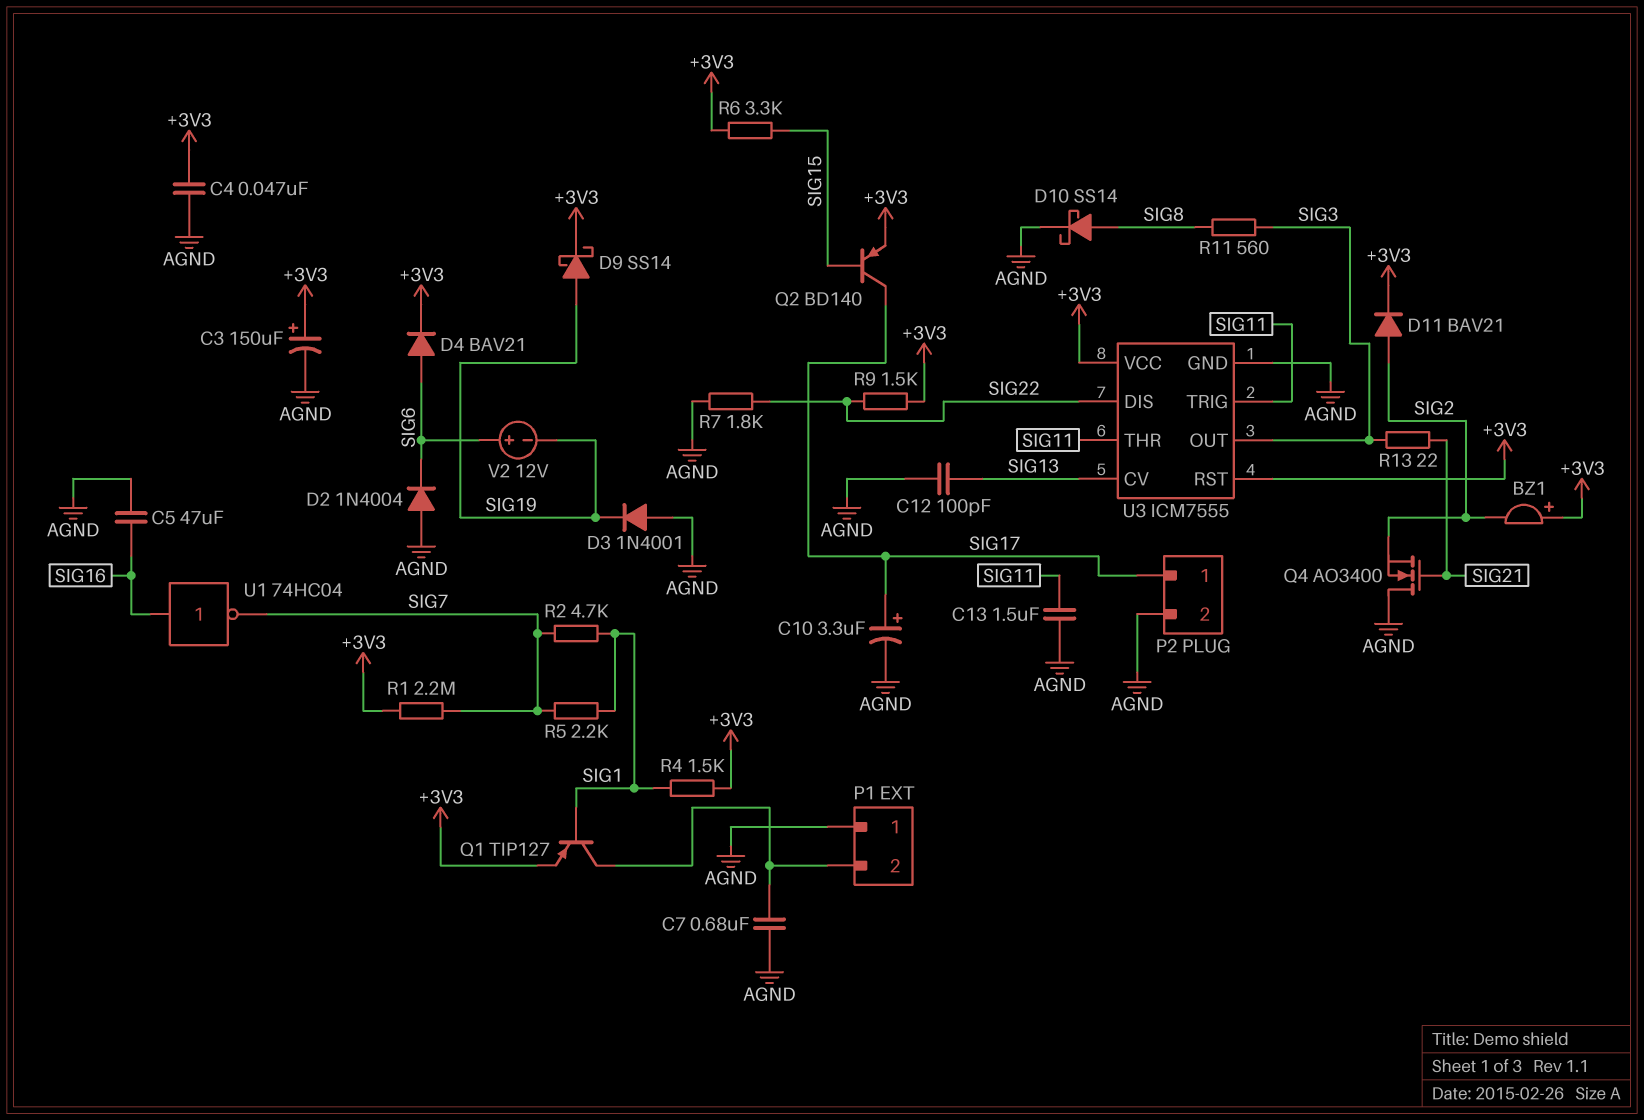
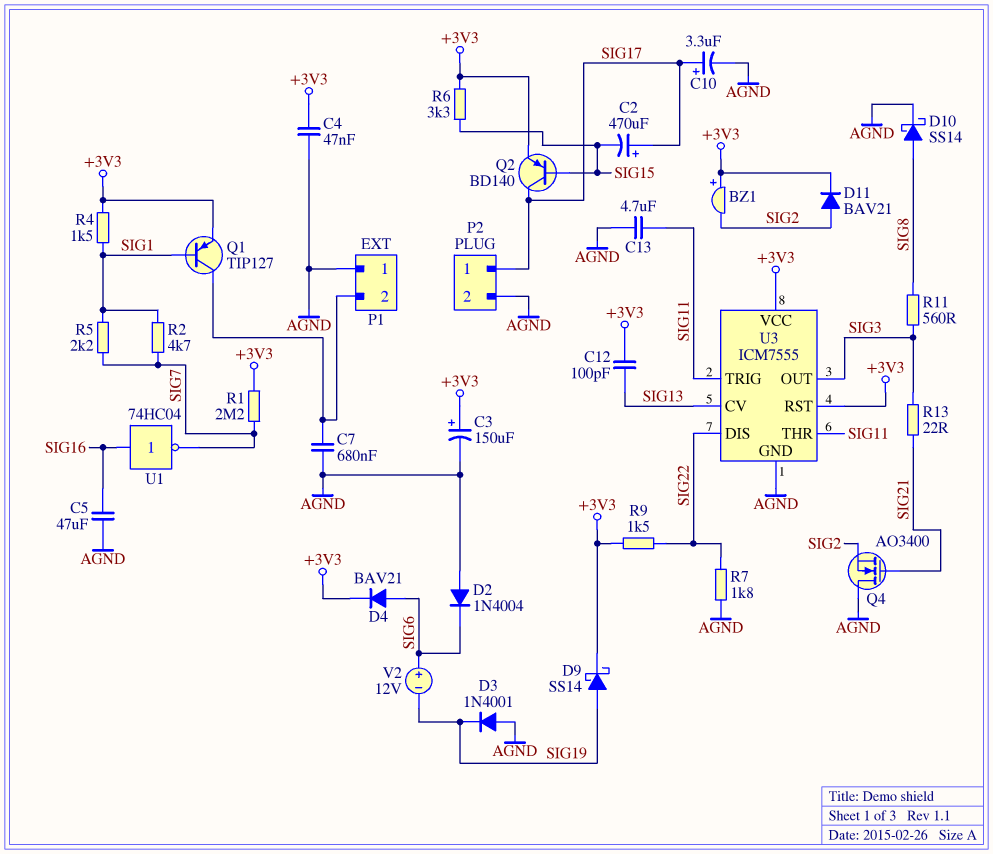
C2: none -> 470uF (plus SIG17, minus SIG15)
C12: 100pF (AGND, SIG13) -> 100pF (+3V3, SIG13)
C13: 1.5uF (AGND, SIG11) -> 4.7uF (AGND, SIG11)

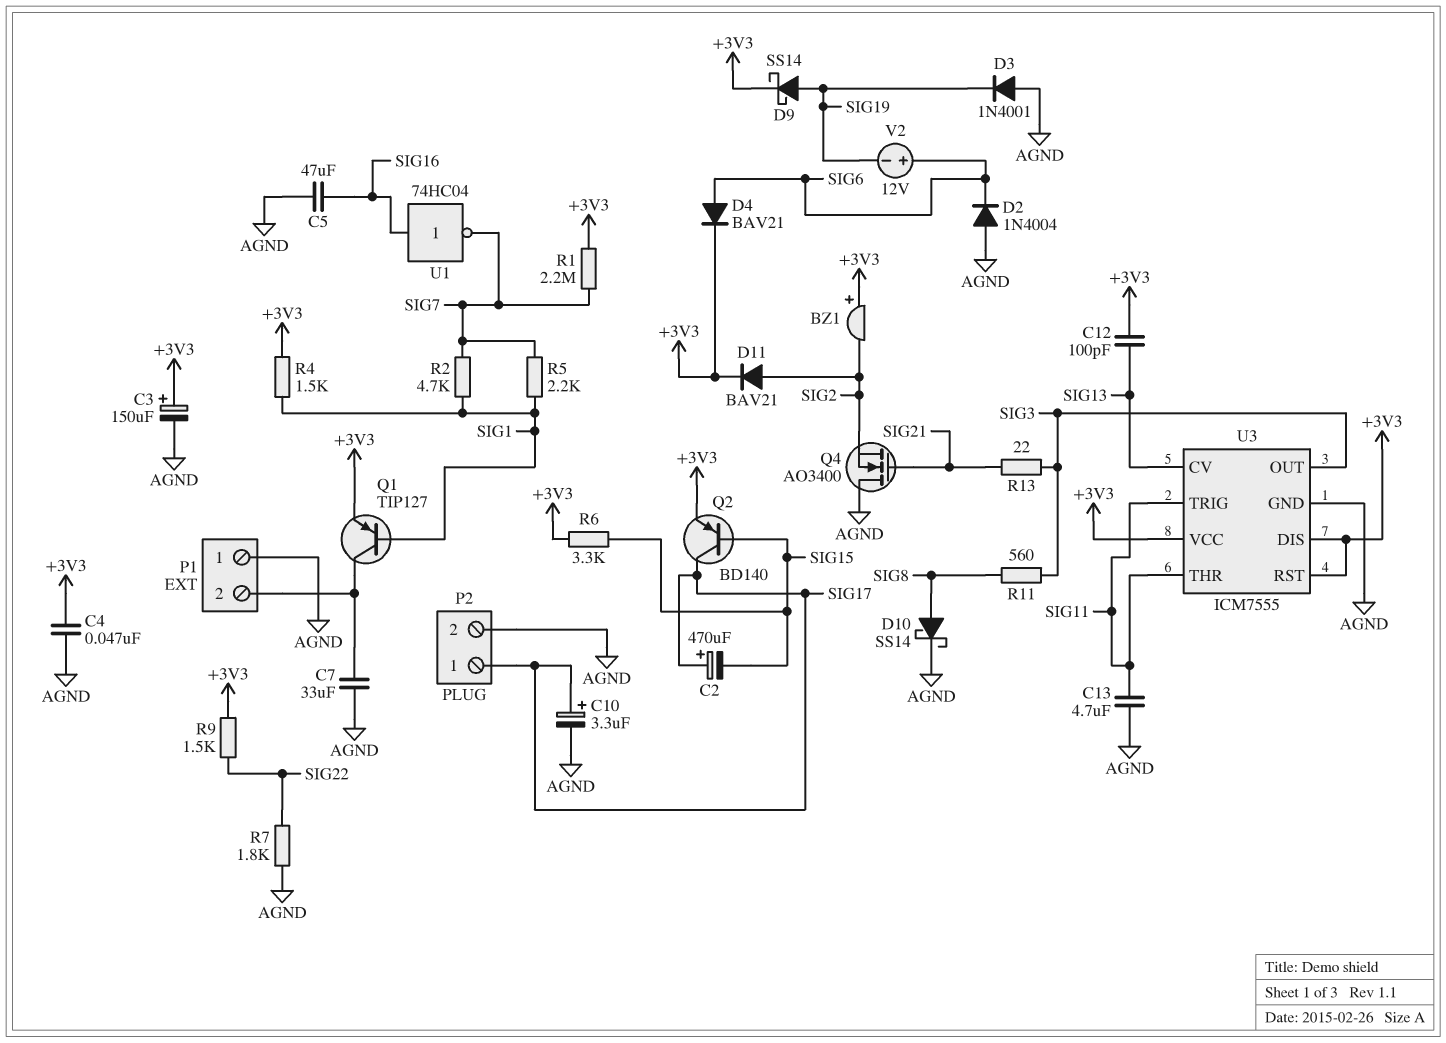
C7: 680nF (AGND, P1/2) -> 33uF (AGND, P1/2)
U3 pin DIS: SIG22 -> +3V3

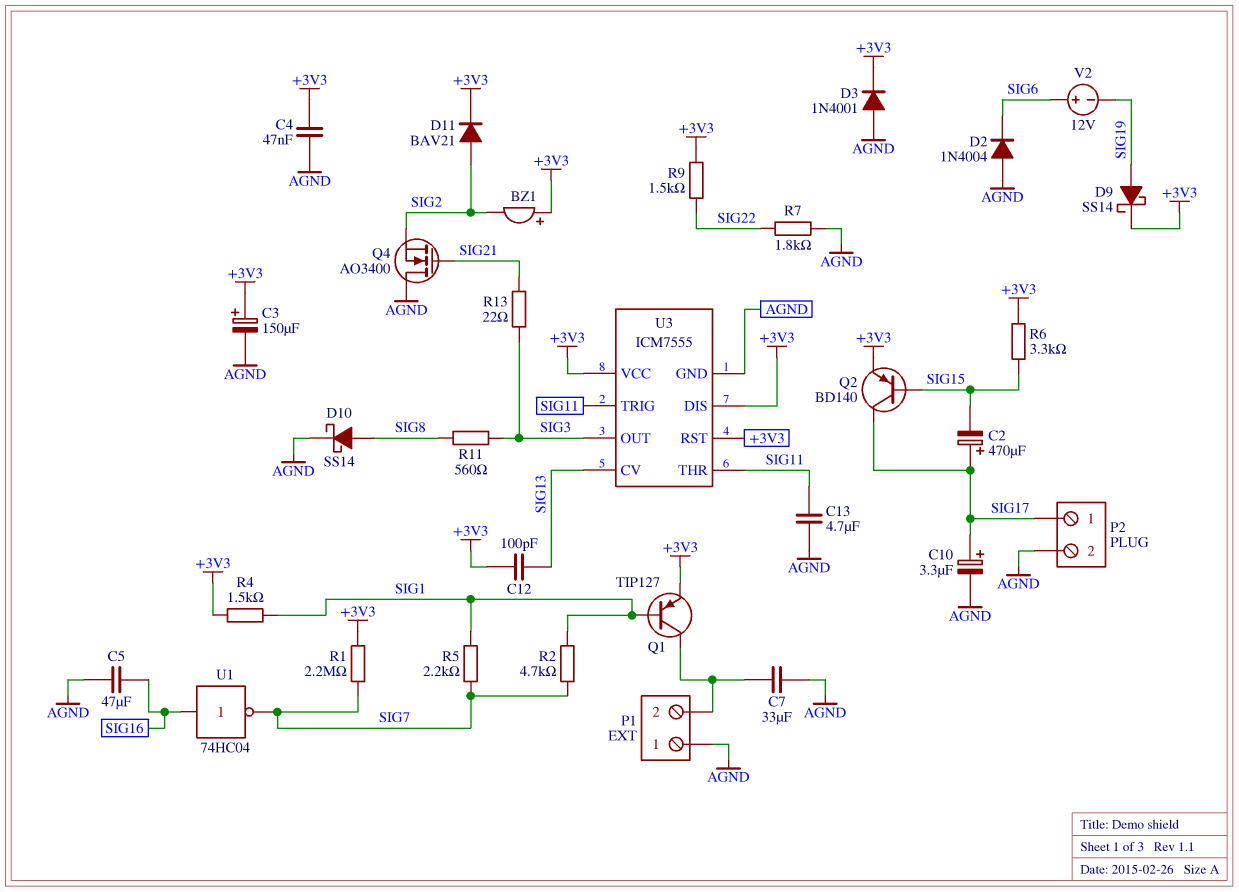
D3: diode 1N4001 (A AGND, K SIG19) -> diode 1N4001 (A AGND, K +3V3)
D4: diode BAV21 (A SIG6, K +3V3) -> none

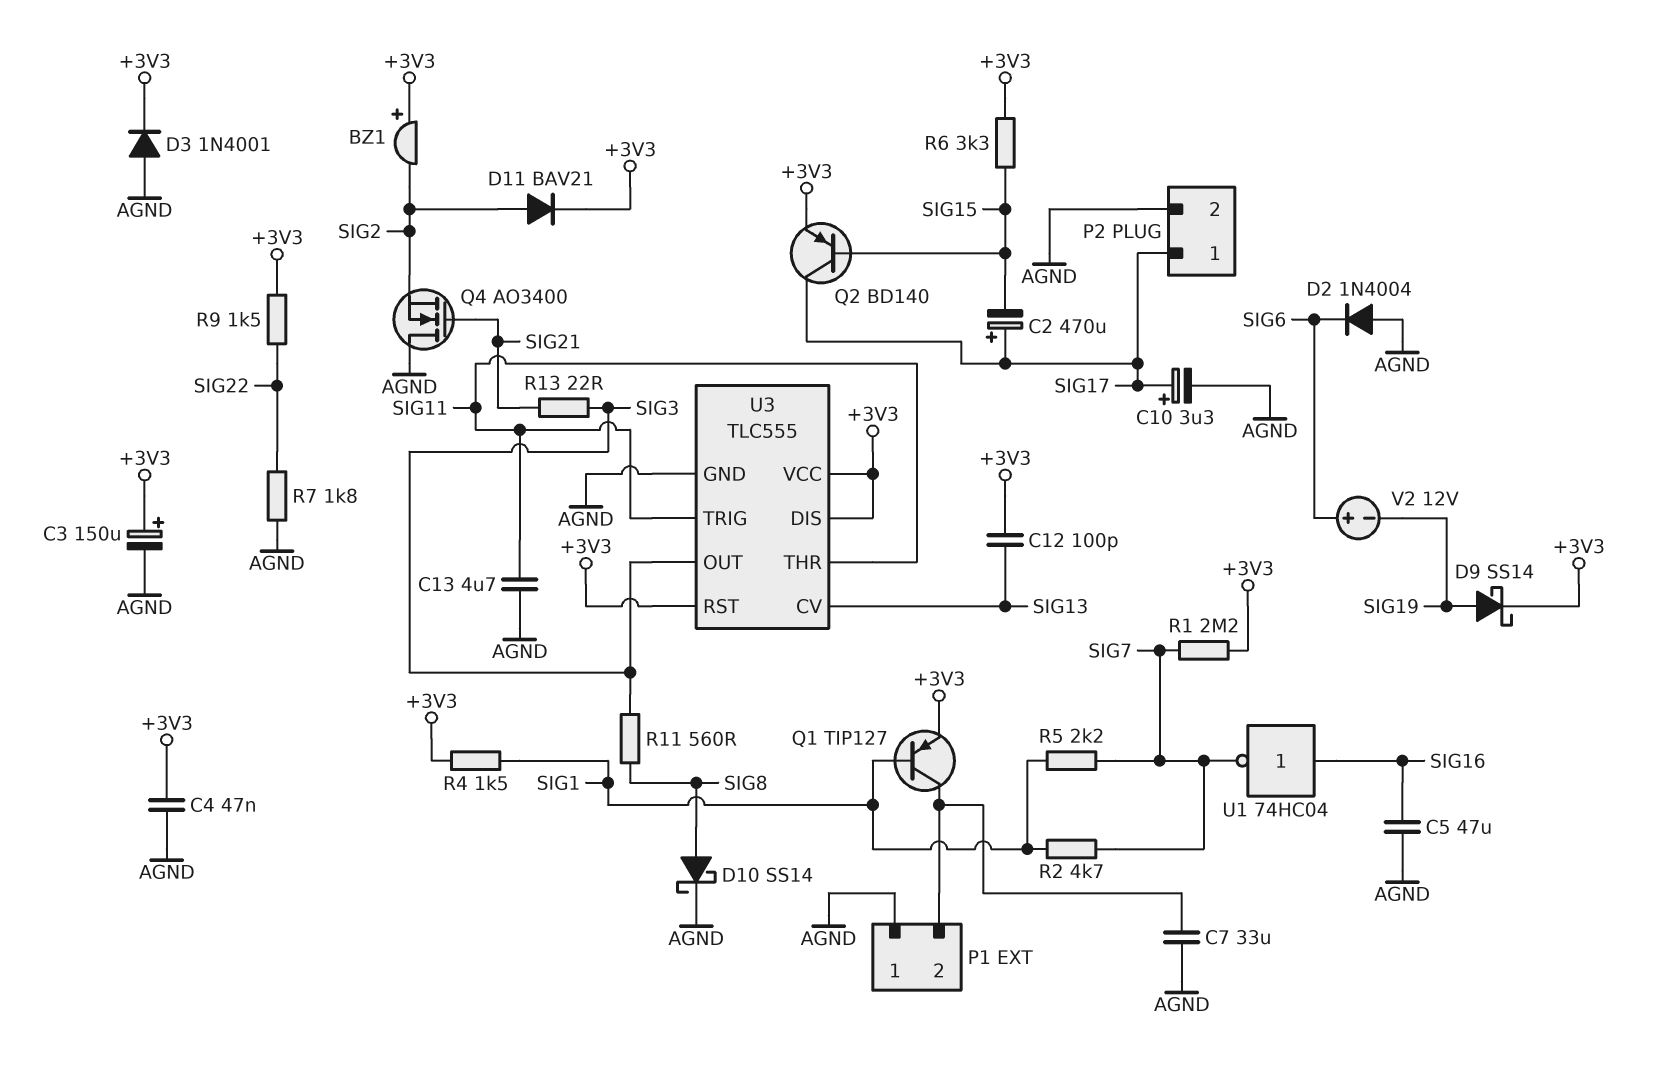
U3: ICM7555 -> TLC555

